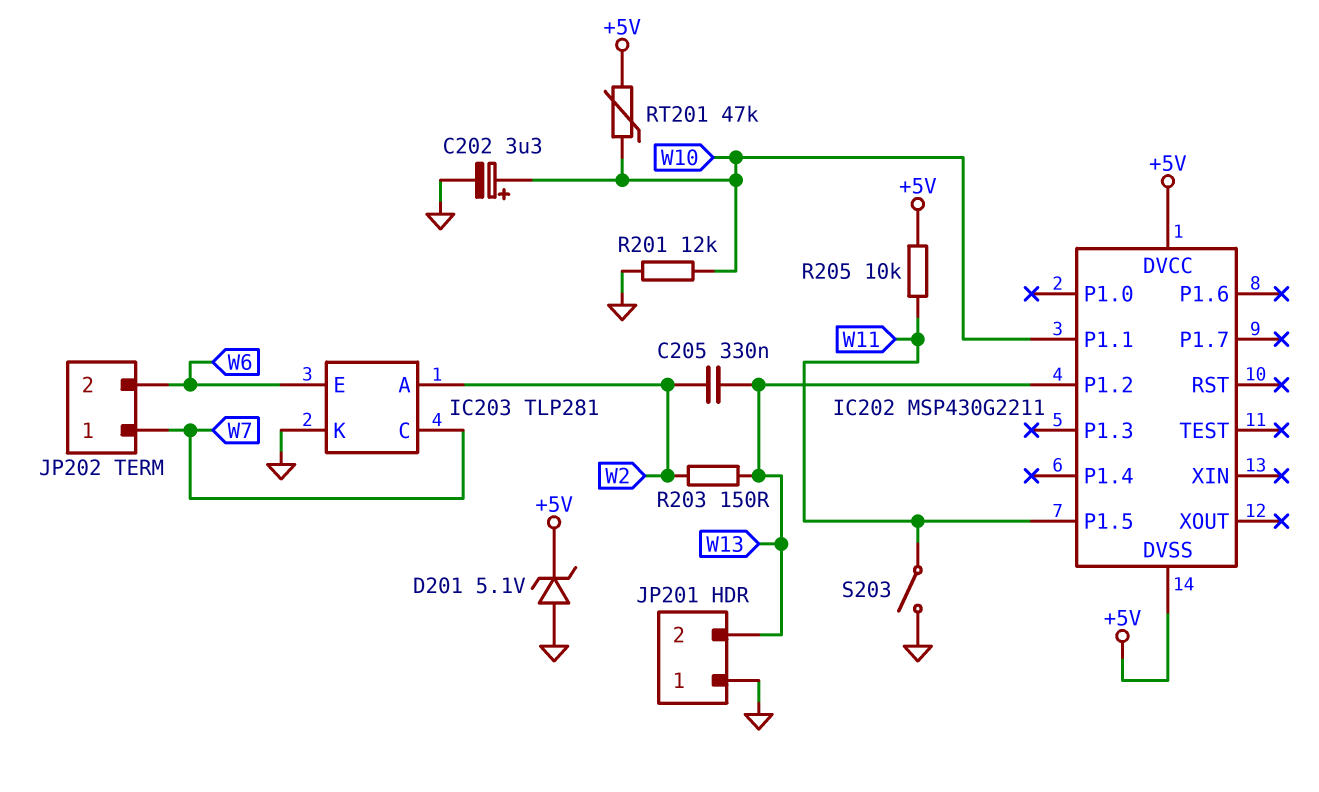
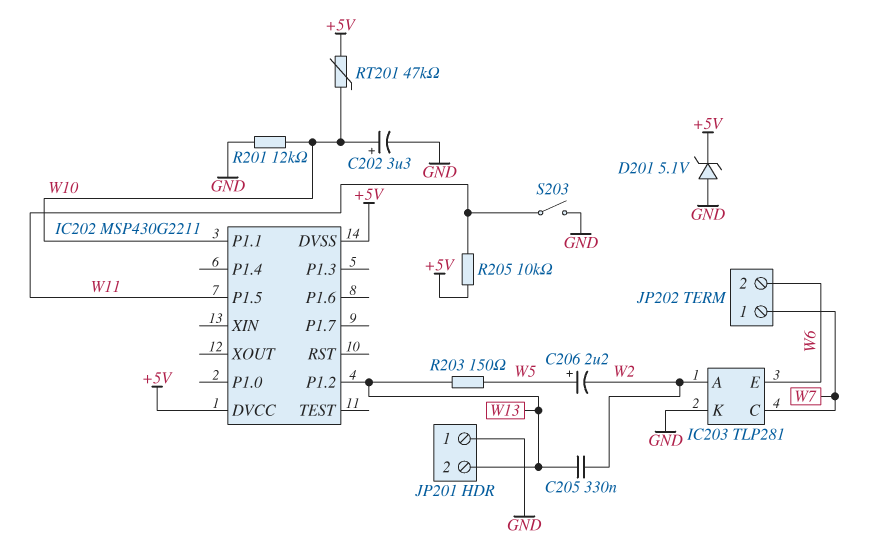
C206: none -> 2.2uF (plus W5, minus W2)
R203: 150 (W2, W13) -> 150 (W5, W13)

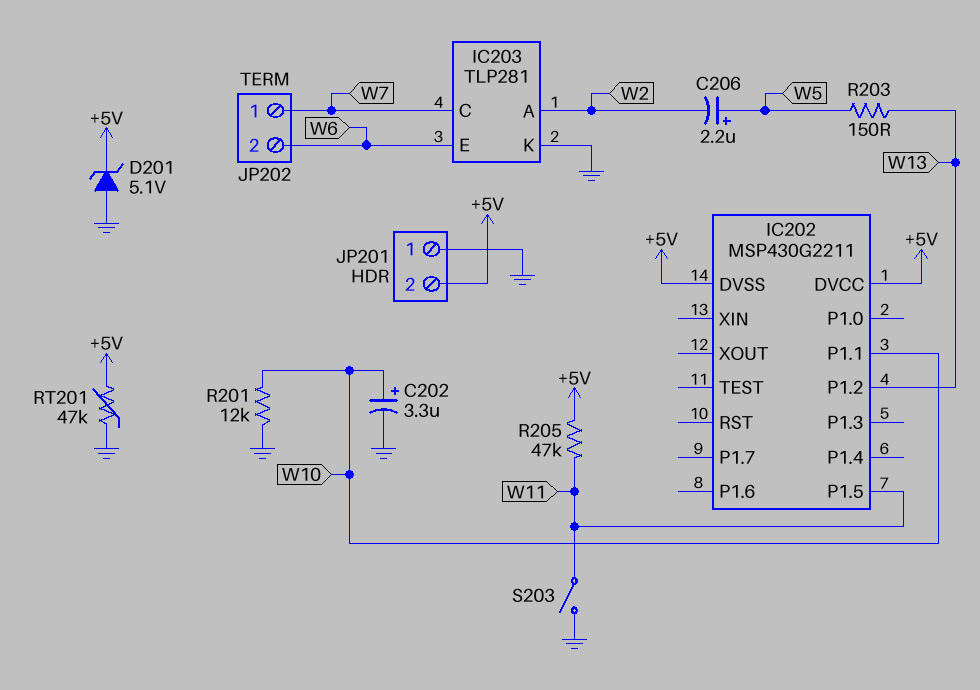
C205: 330nF (W2, W13) -> none
JP201 pin 2: W13 -> +5V
R205: 10k (+5V, W11) -> 47k (+5V, W11)
RT201: 47k (+5V, W10) -> 47k (+5V, GND)

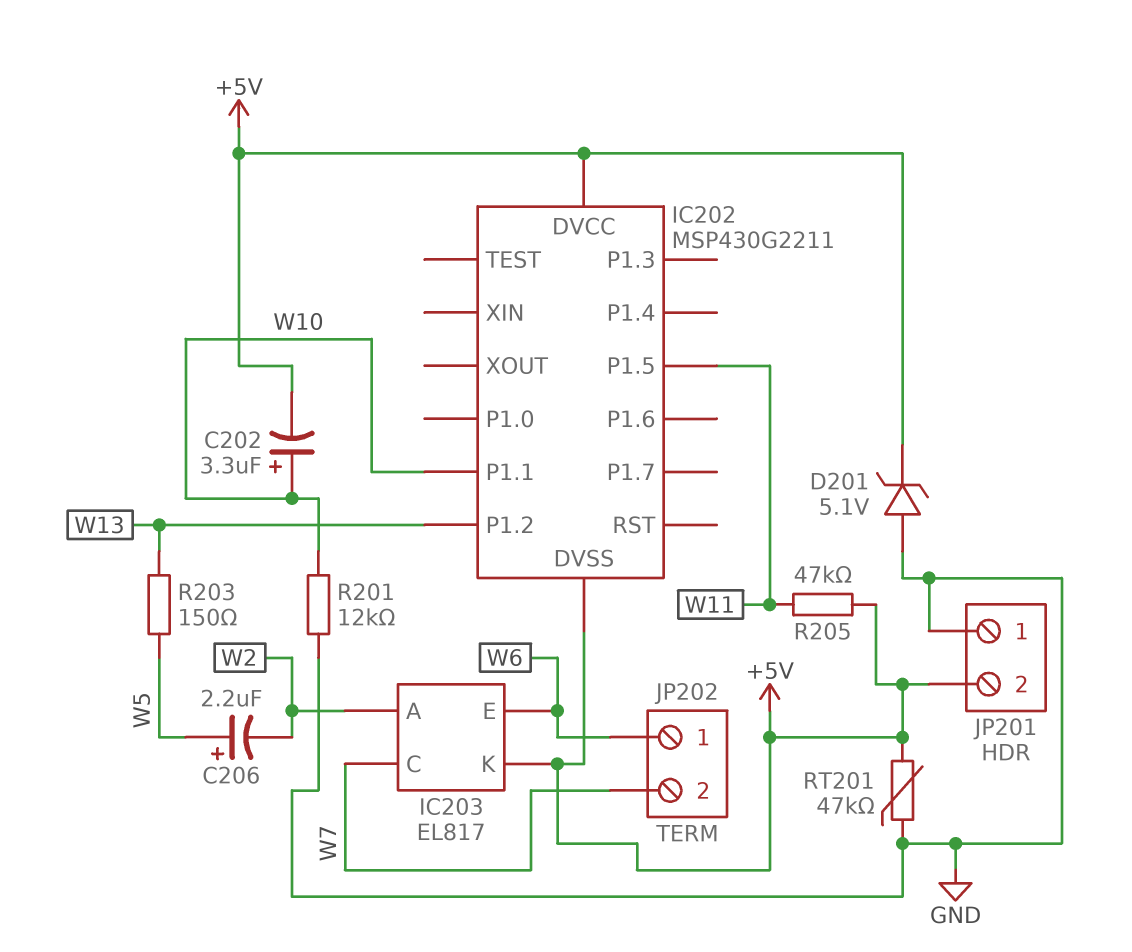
C202: 3.3uF (plus W10, minus GND) -> 3.3uF (plus W10, minus +5V)
IC203: TLP281 -> EL817
IC203 pin K: GND -> +5V
JP202 pin 1: W7 -> W6
JP202 pin 2: W6 -> W7
S203: switch (GND, W11) -> none

